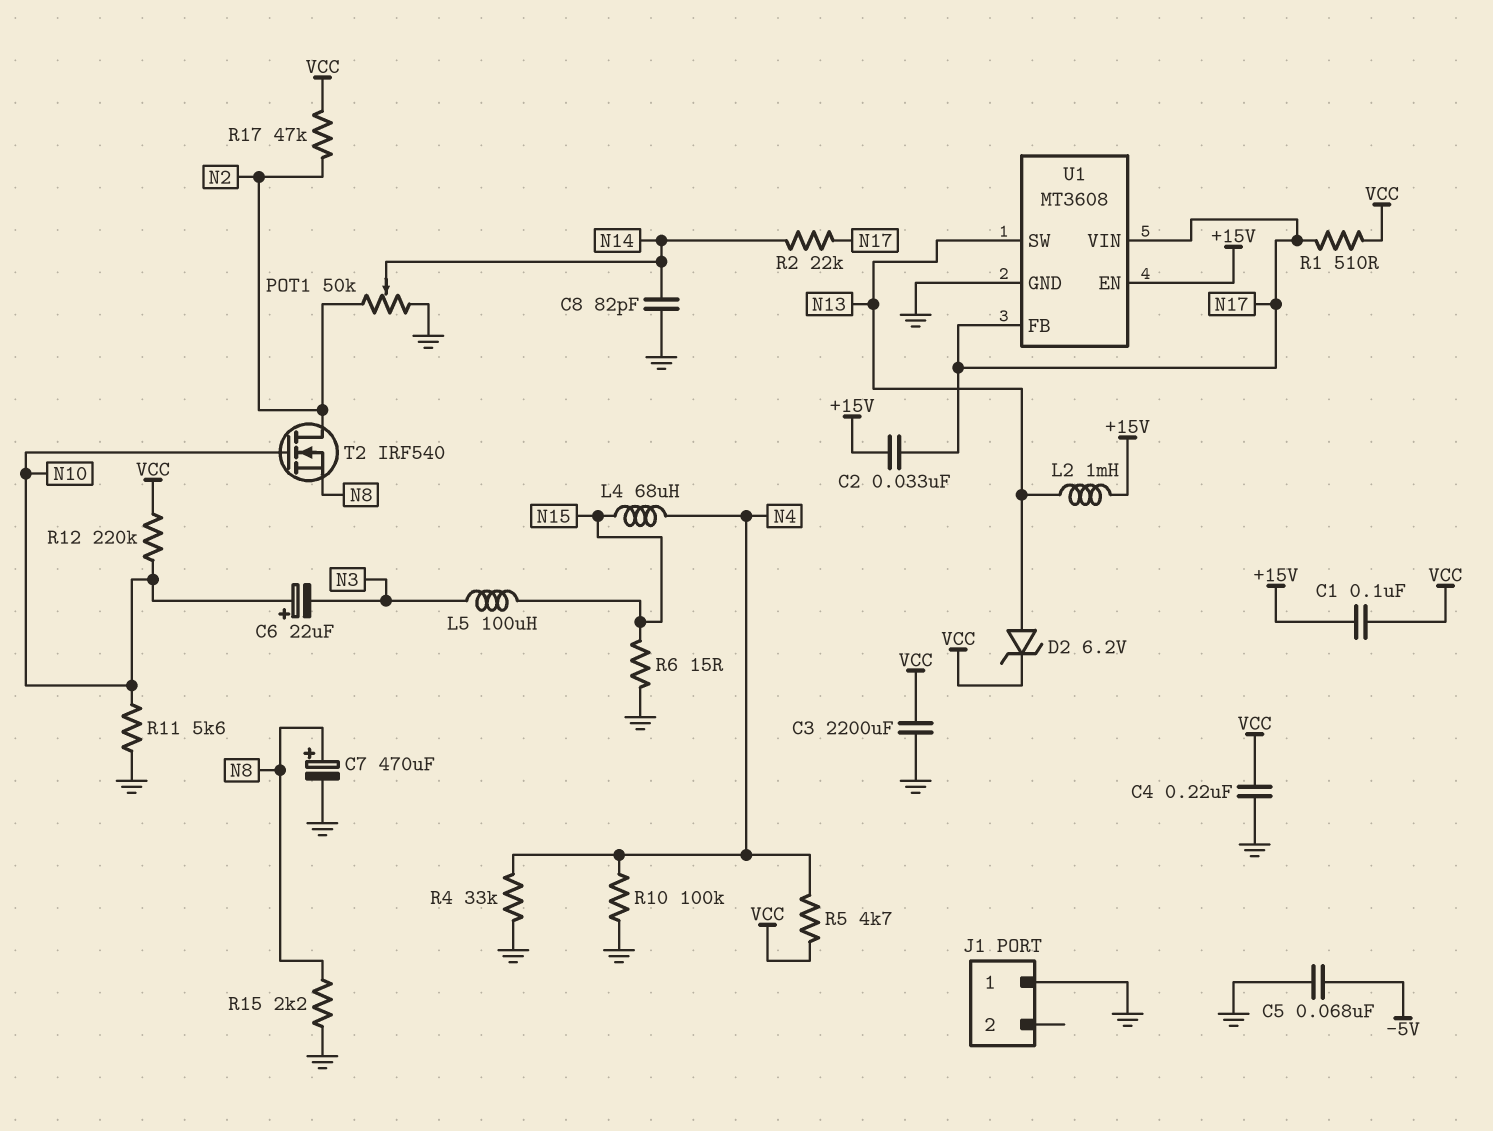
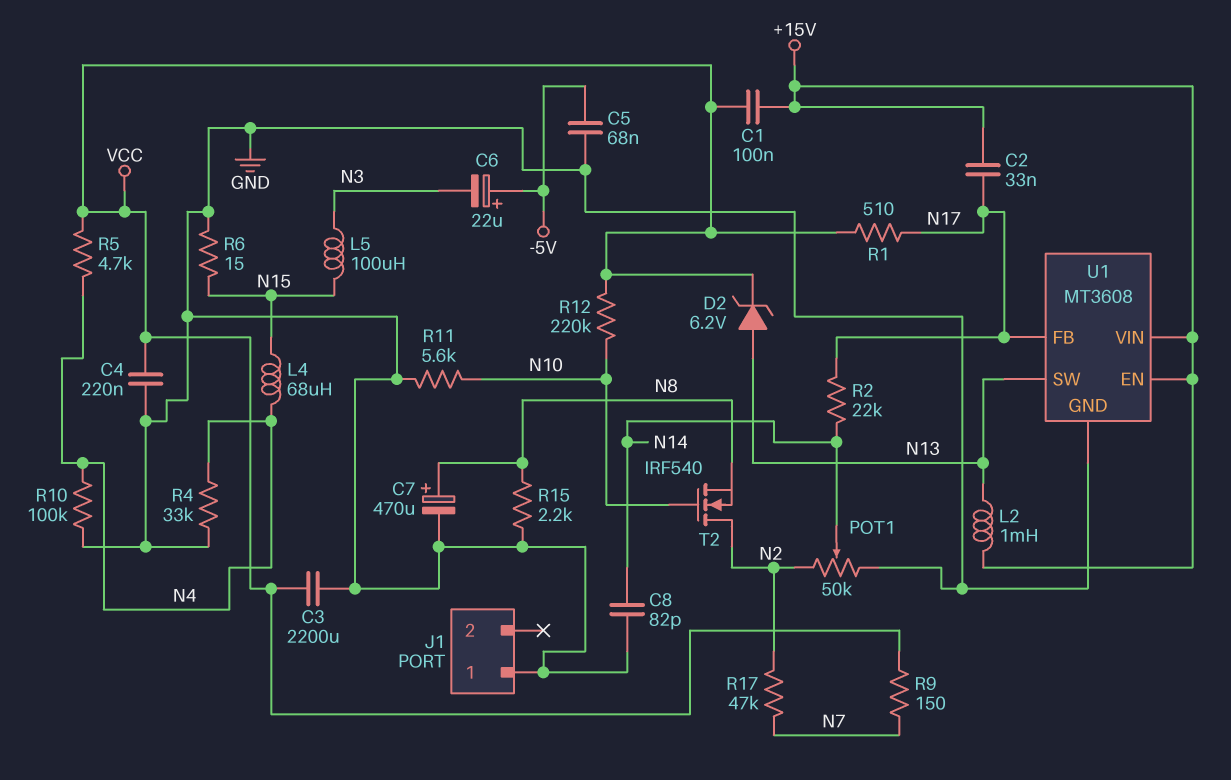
C6: 22uF (plus N10, minus N3) -> 22uF (plus -5V, minus N3)
R9: none -> 150 (N7, VCC)
R17: 47k (N2, VCC) -> 47k (N2, N7)
U1 pin VIN: N17 -> +15V

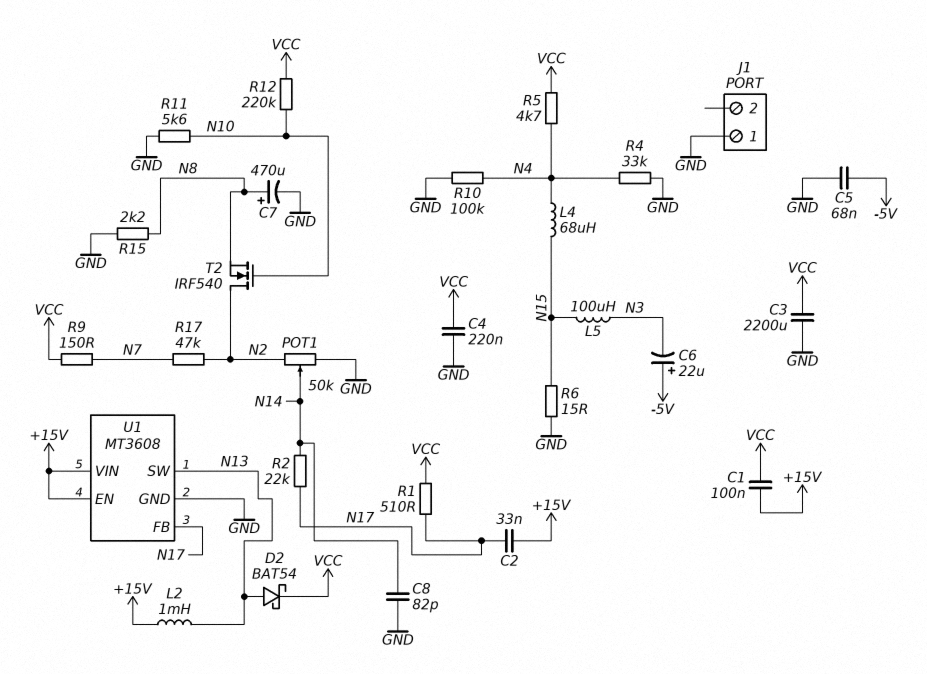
D2: zener 6.2V (A N13, K VCC) -> schottky BAT54 (A N13, K VCC)

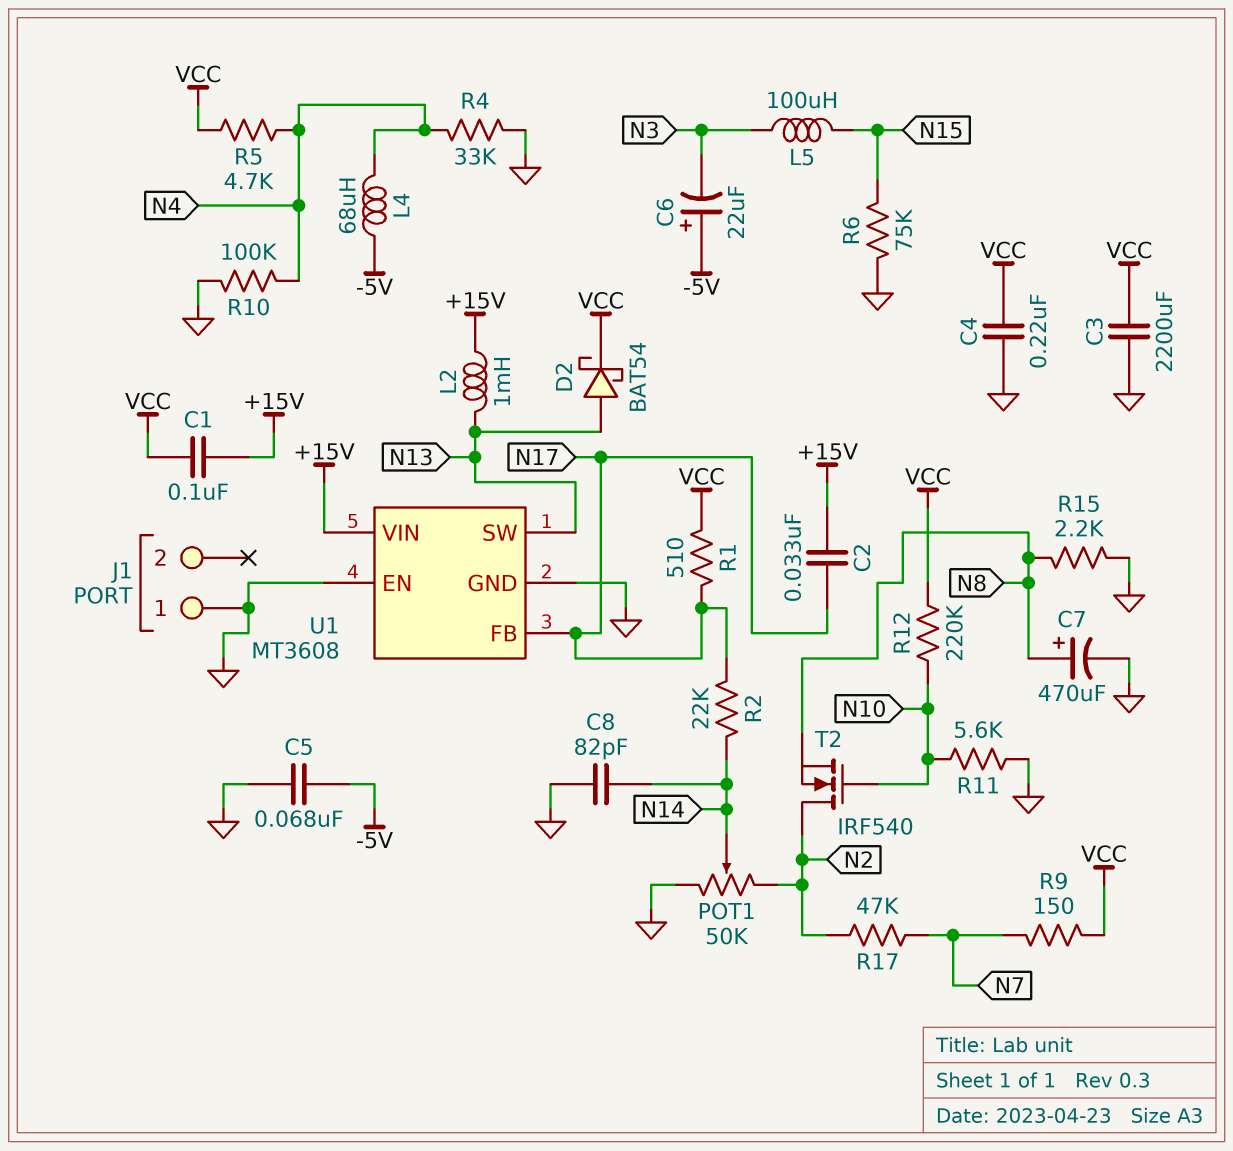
L4: 68uH (N4, N15) -> 68uH (-5V, N4)
R6: 15 (GND, N15) -> 75k (GND, N15)
U1 pin EN: +15V -> GND

